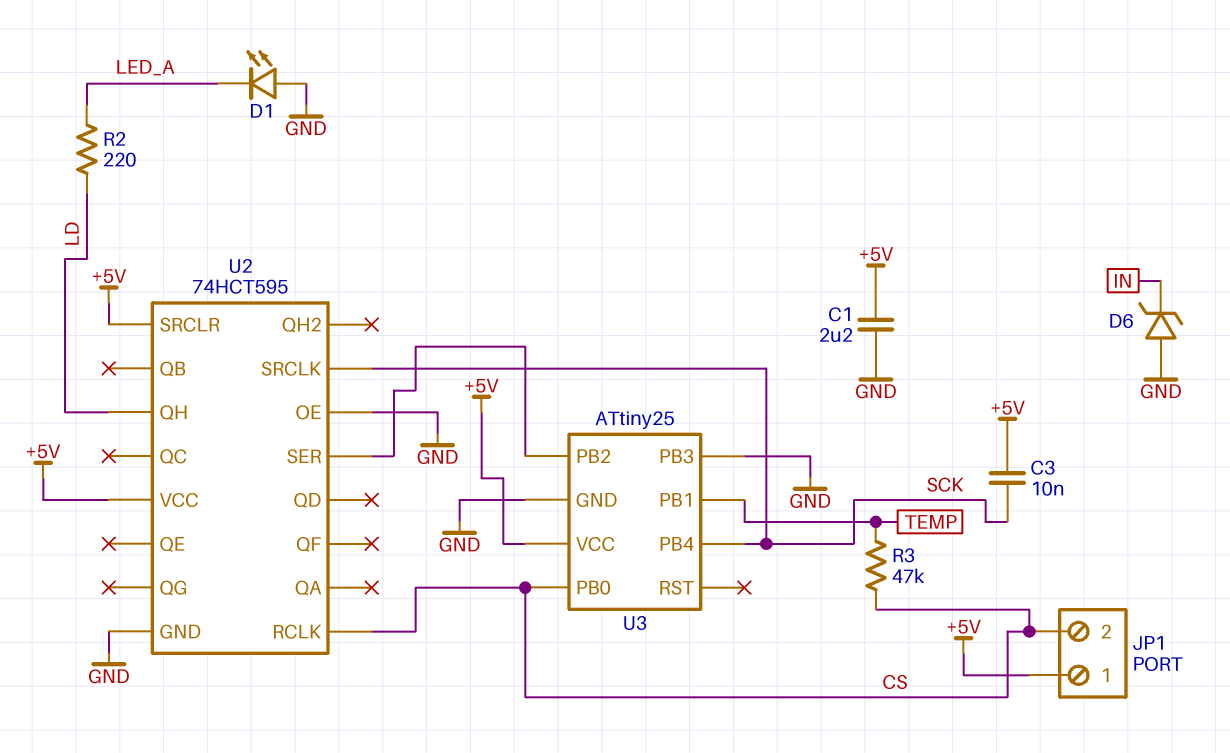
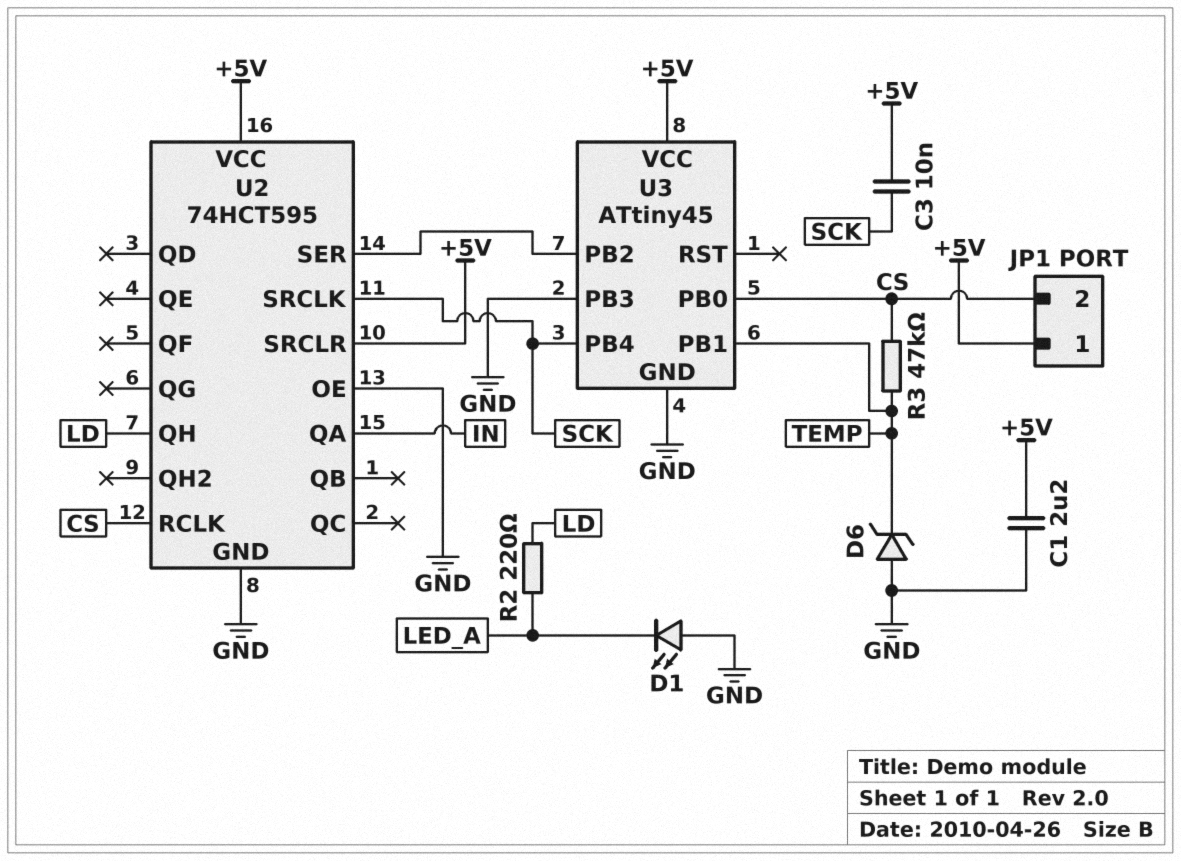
D6: zener (A GND, K IN) -> zener (A GND, K TEMP)
U2 pin QA: none -> IN
U3: ATtiny25 -> ATtiny45

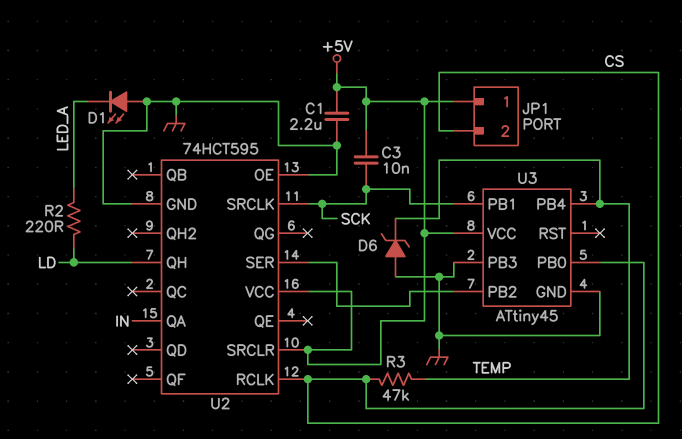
U3 pin PB1: TEMP -> SCK
U3 pin PB4: SCK -> TEMP

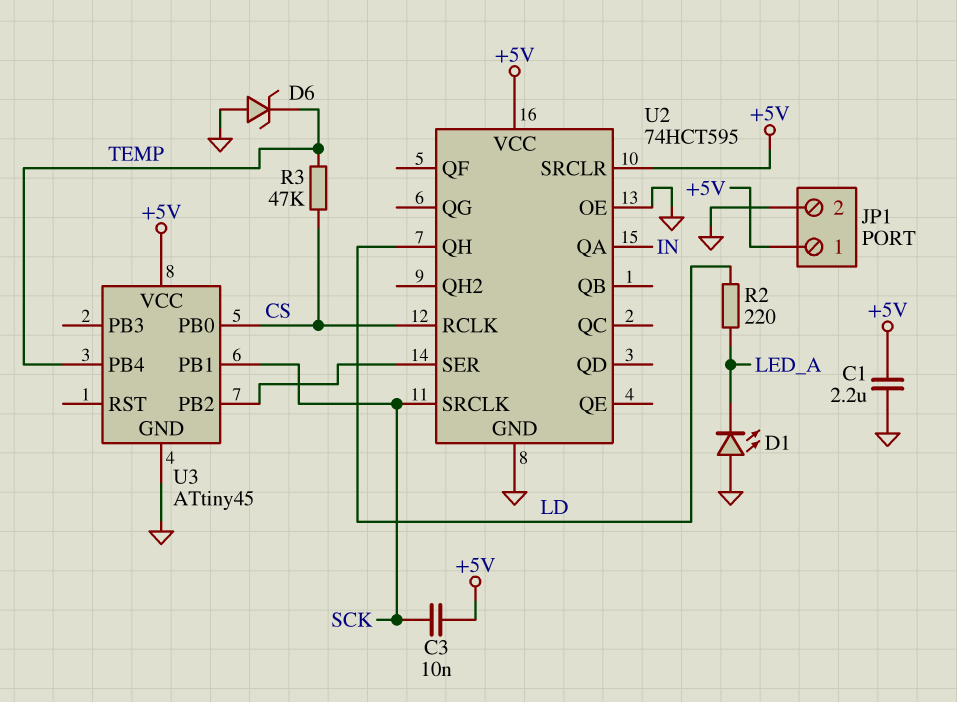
JP1 pin 2: CS -> GND
U3 pin PB3: GND -> none

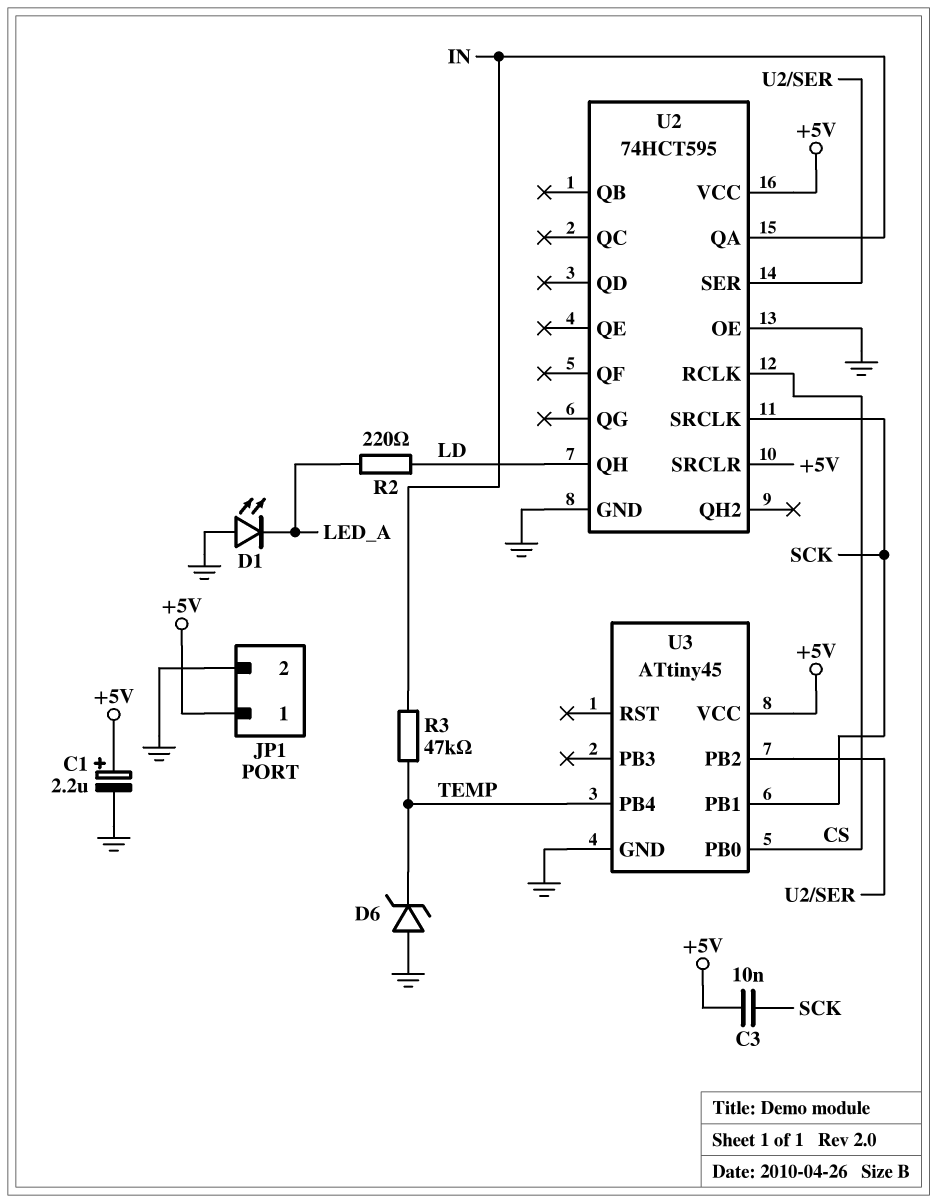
C1: 2.2uF (+5V, GND) -> 2.2uF (plus +5V, minus GND)
R3: 47k (CS, TEMP) -> 47k (IN, TEMP)

